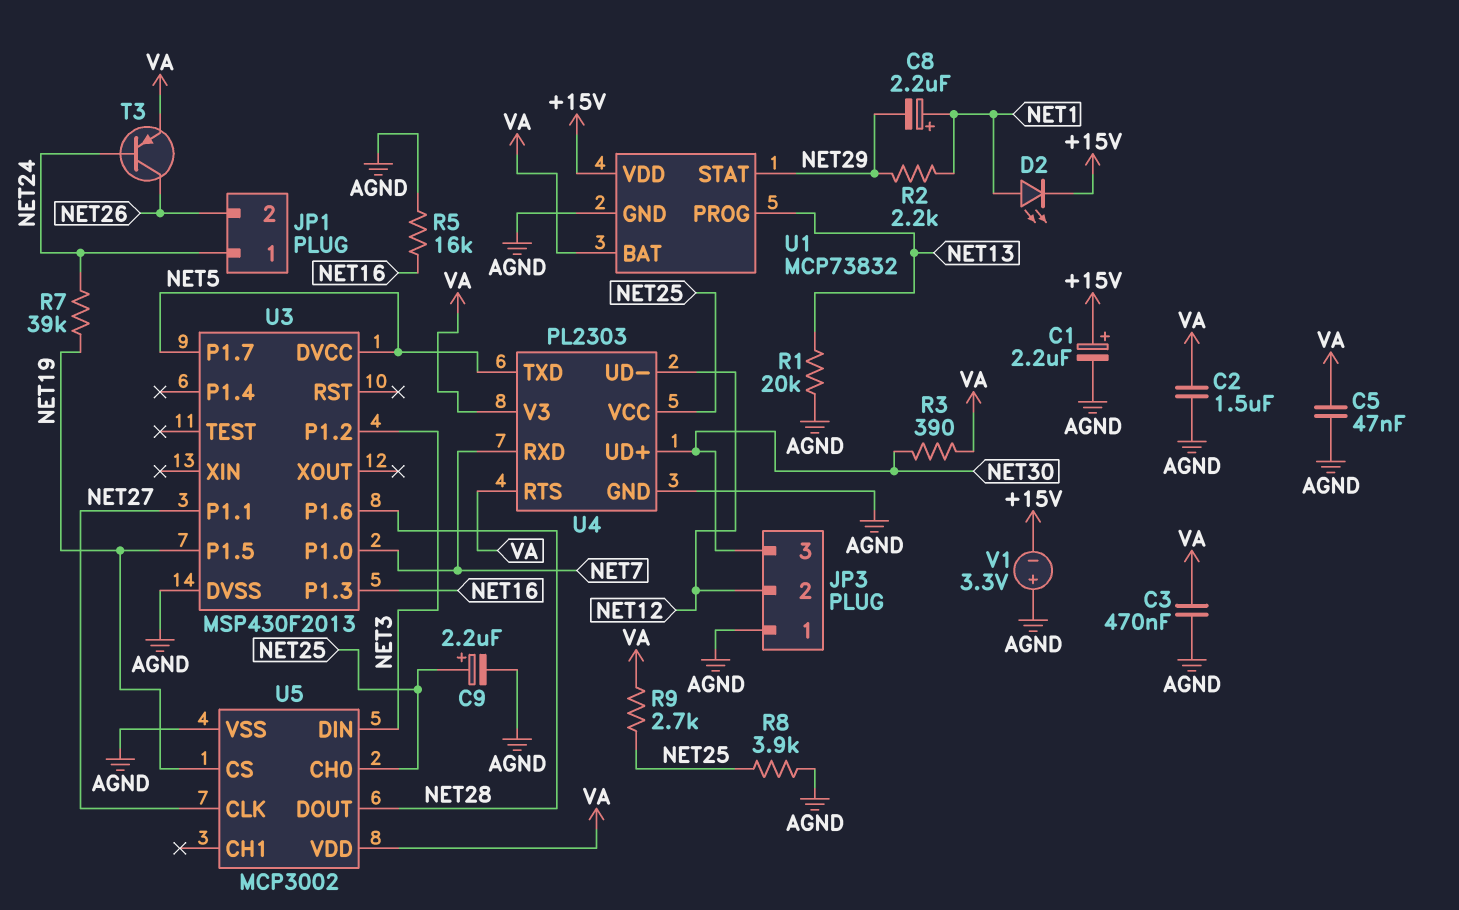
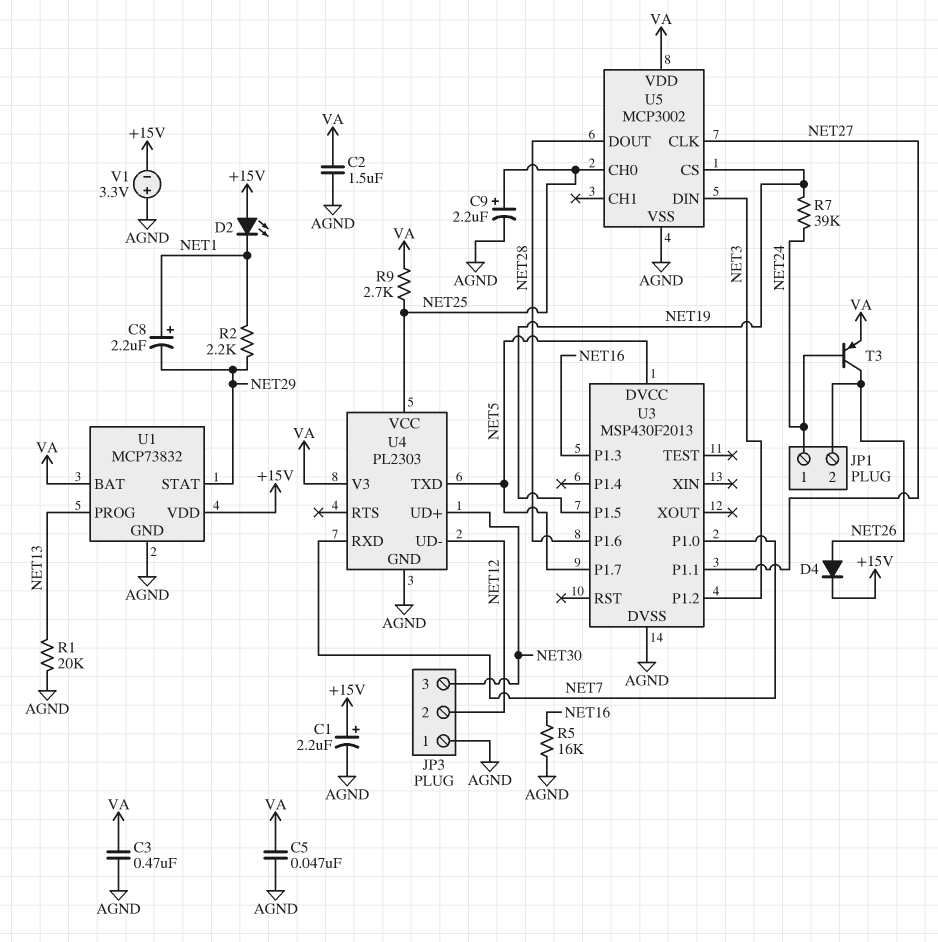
D2: LED (A NET1, K +15V) -> LED (A +15V, K NET1)
D4: none -> diode (A NET26, K +15V)
R3: 390 (NET30, VA) -> none
R8: 3.9k (AGND, NET25) -> none
U4 pin RTS: VA -> none

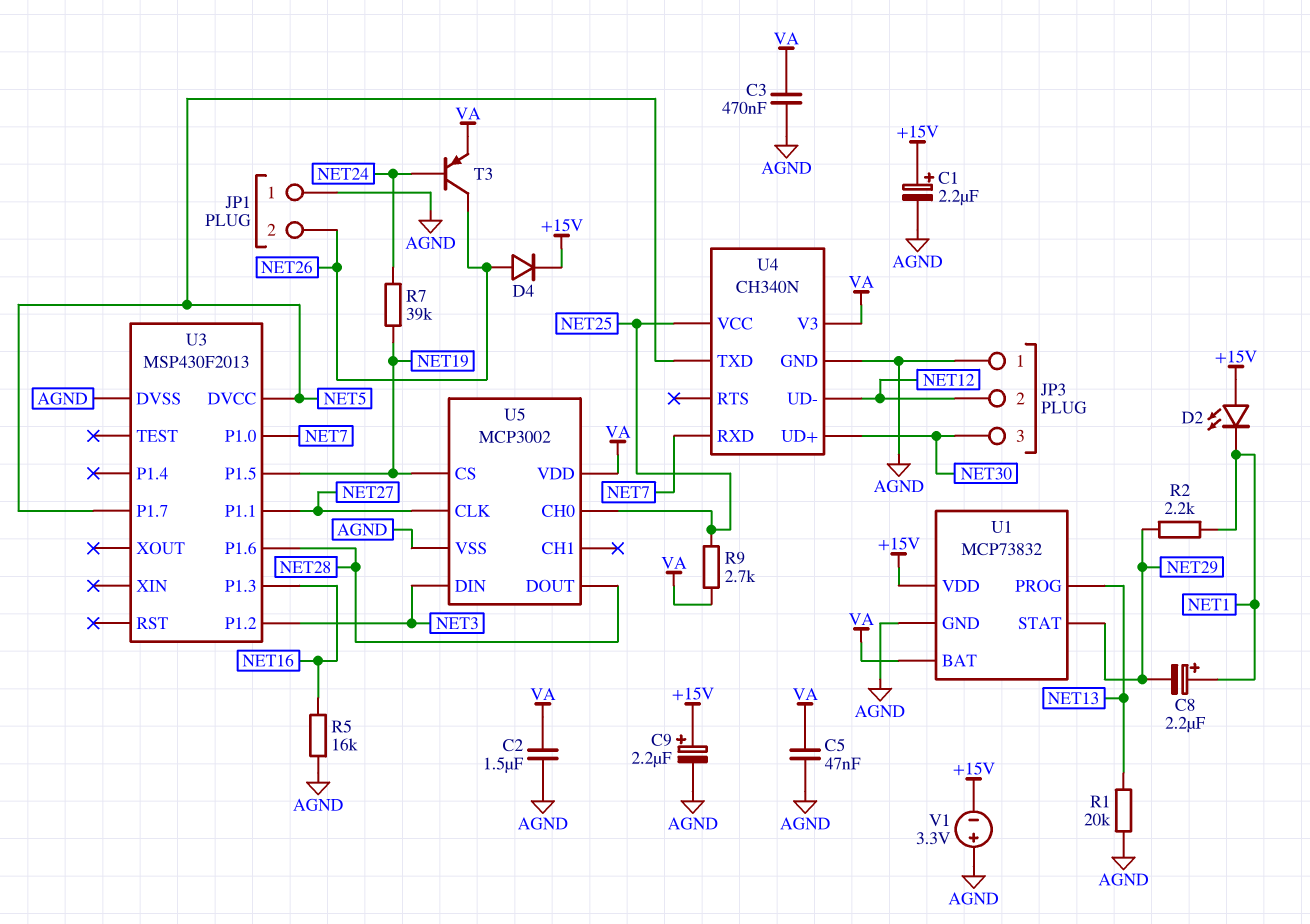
C9: 2.2uF (plus NET25, minus AGND) -> 2.2uF (plus +15V, minus AGND)
JP1 pin 1: NET24 -> AGND
U4: PL2303 -> CH340N

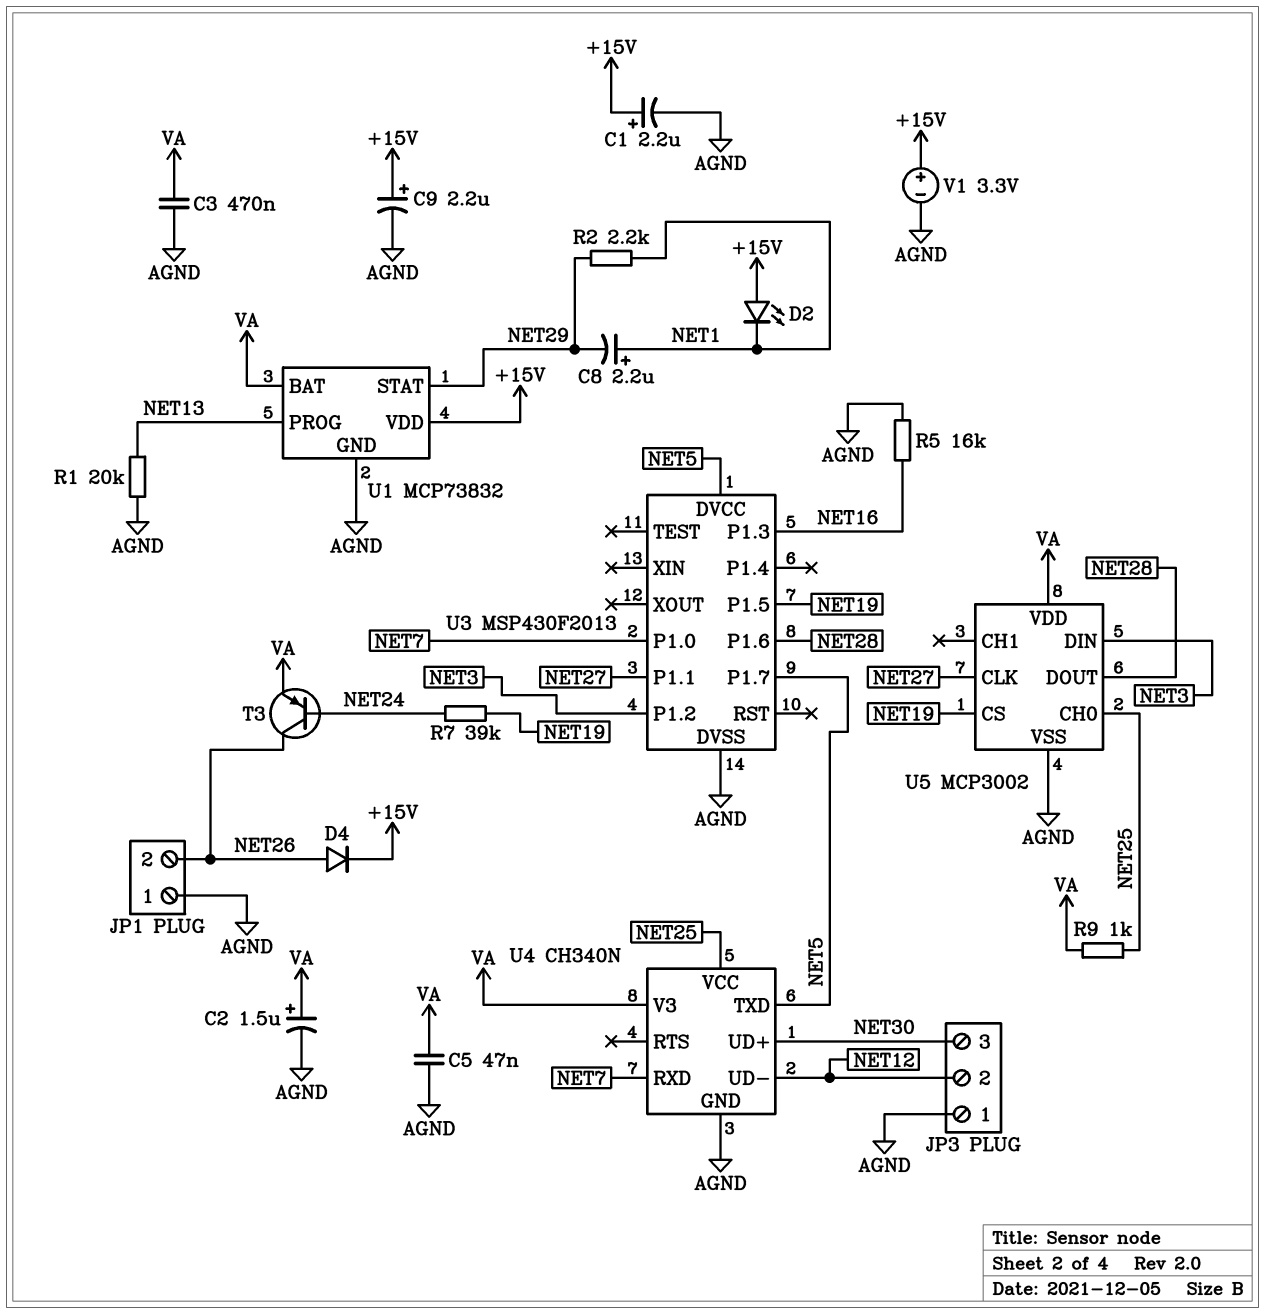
C2: 1.5uF (AGND, VA) -> 1.5uF (plus VA, minus AGND)
R9: 2.7k (NET25, VA) -> 1k (NET25, VA)
V1: 3.3V (plus AGND, minus +15V) -> 3.3V (plus +15V, minus AGND)

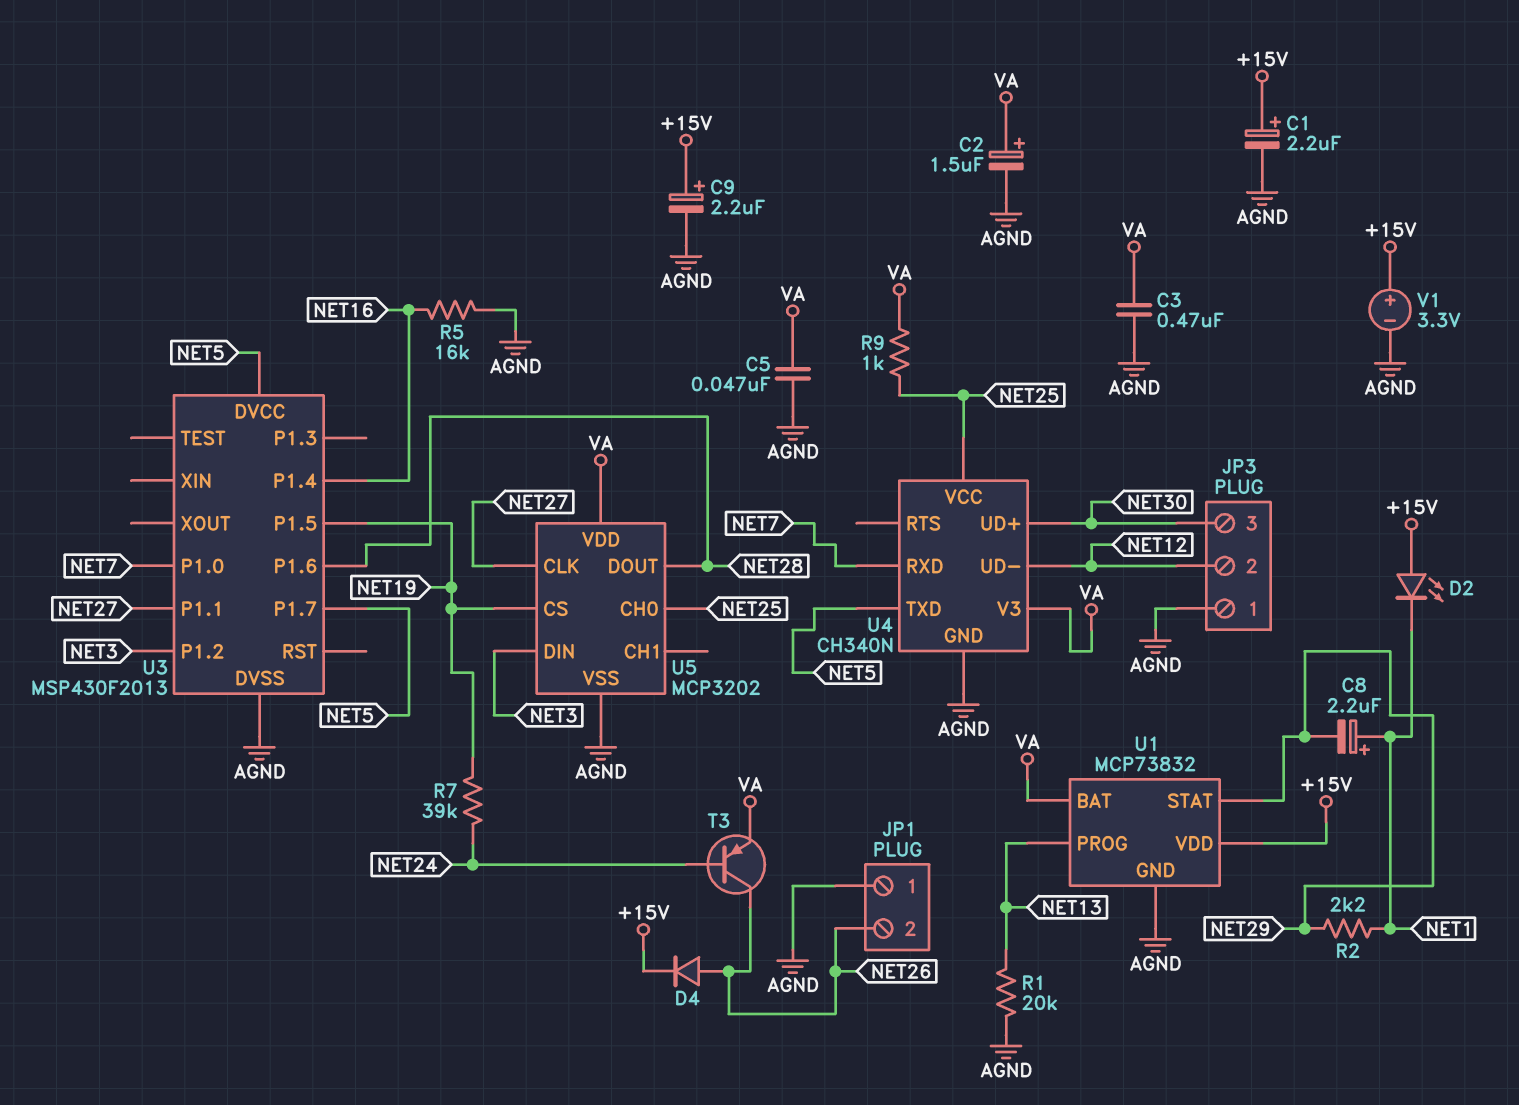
U3 pin P1.3: NET16 -> none
U3 pin P1.4: none -> NET16
U5: MCP3002 -> MCP3202

